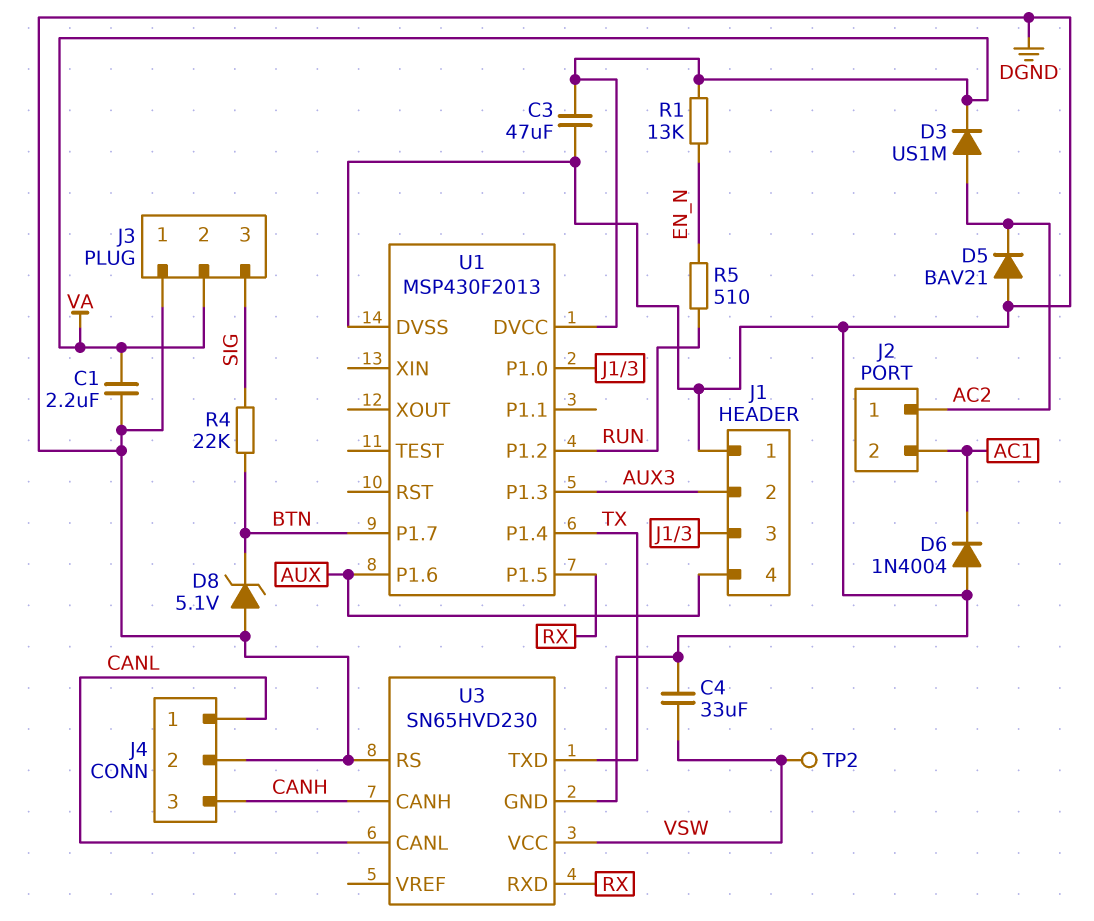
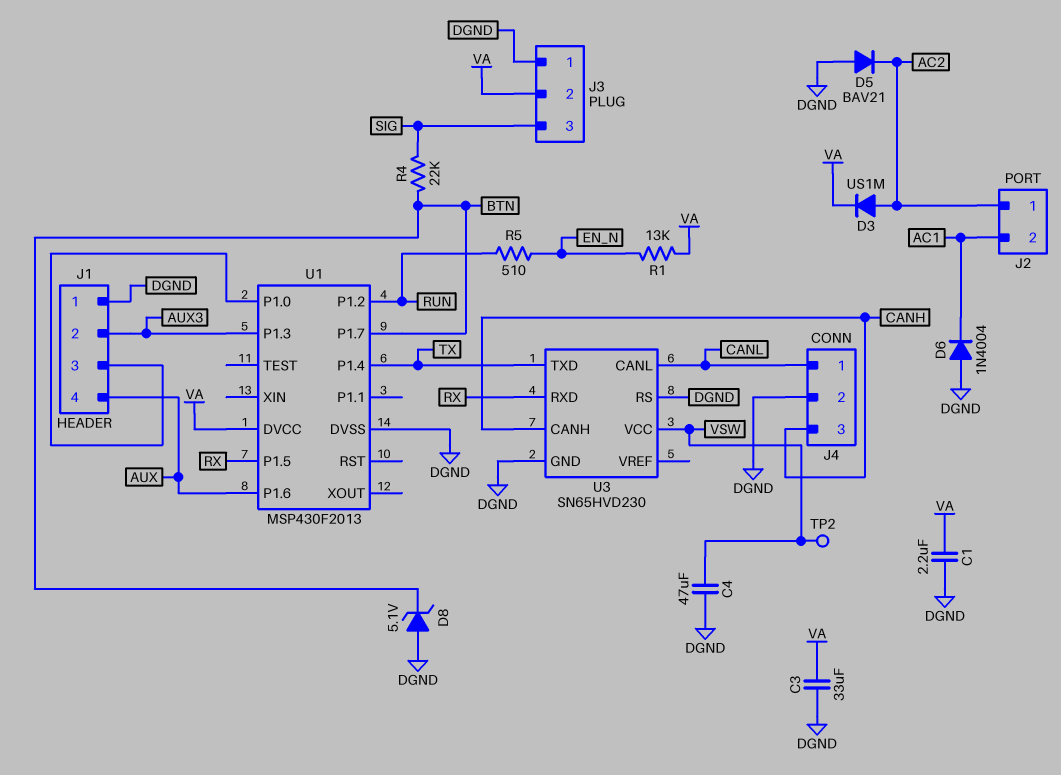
C3: 47uF (DGND, VA) -> 33uF (DGND, VA)
C4: 33uF (DGND, VSW) -> 47uF (DGND, VSW)

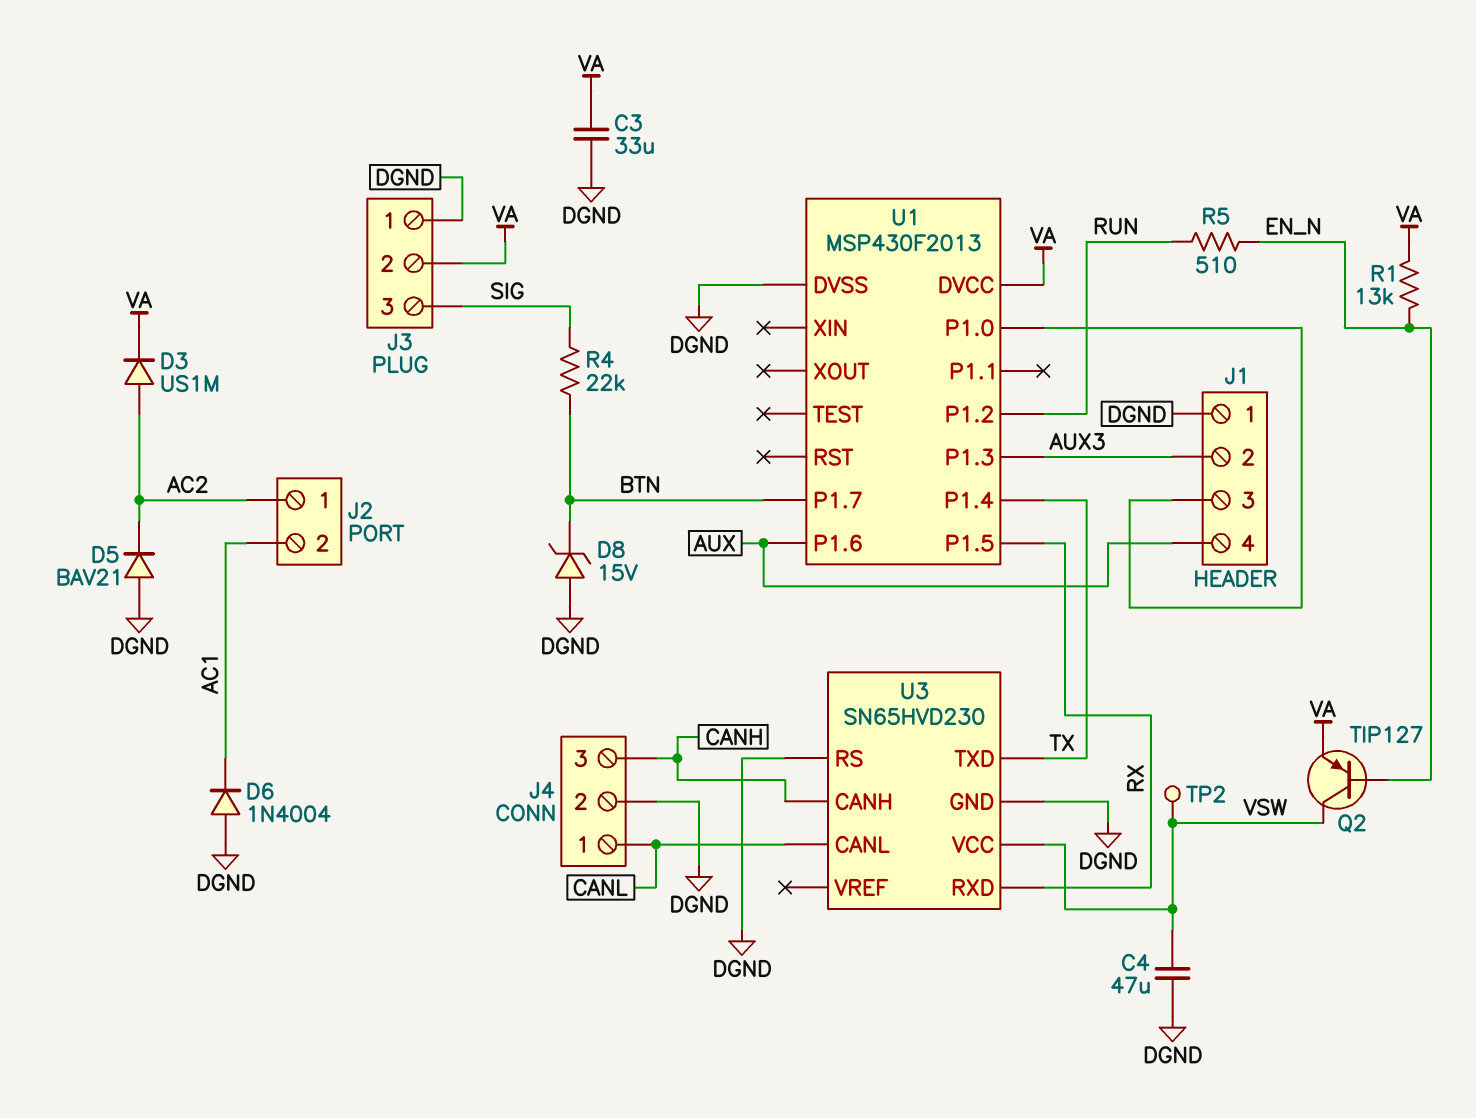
C1: 2.2uF (DGND, VA) -> none
D8: zener 5.1V (A DGND, K BTN) -> zener 15V (A DGND, K BTN)
Q2: none -> PNP TIP127 (B EN_N, C VSW, E VA)

